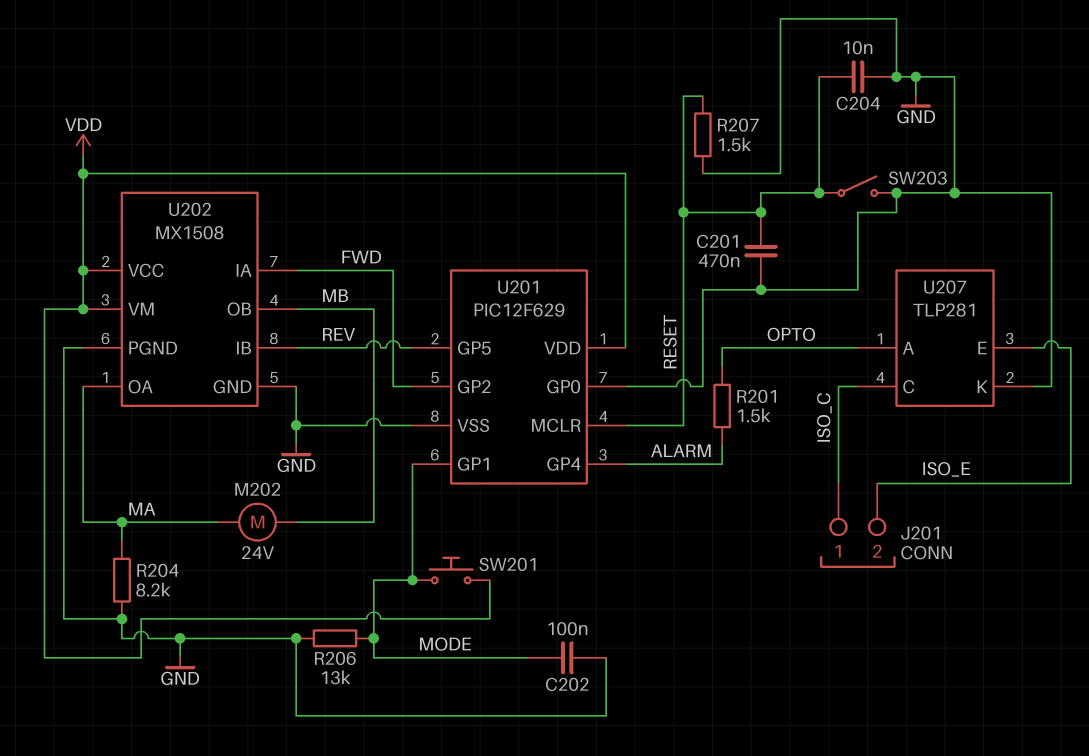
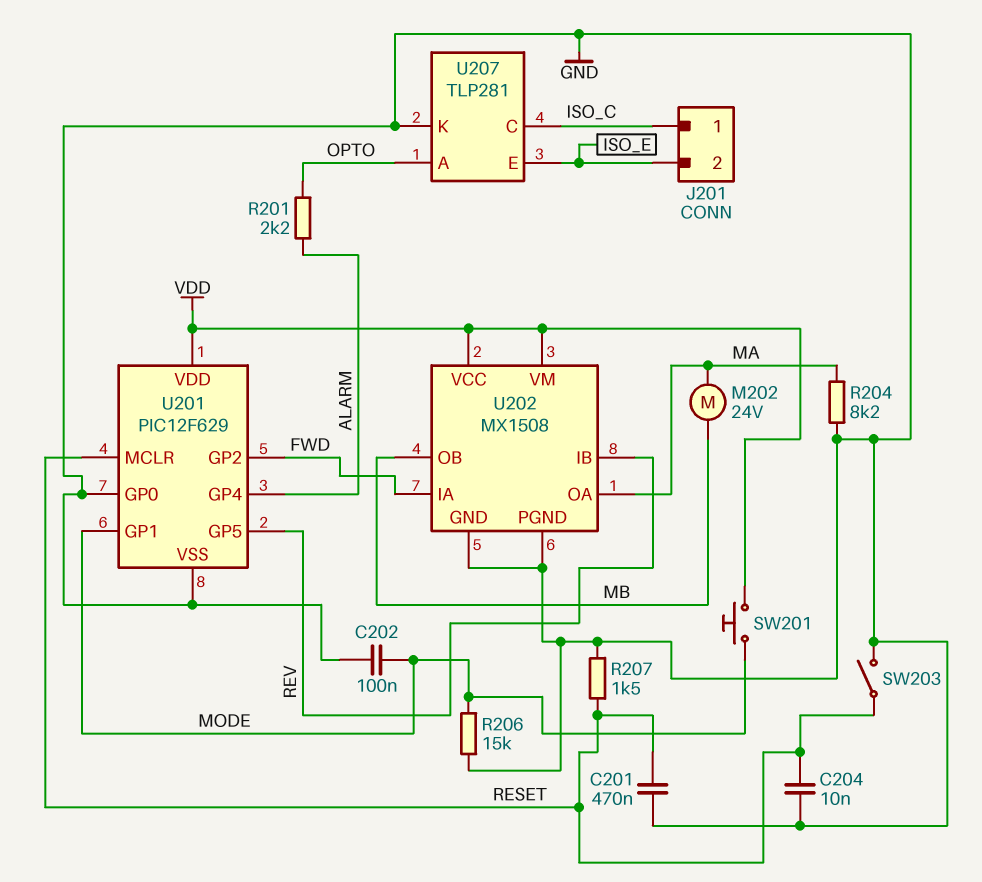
R201: 1.5k (ALARM, OPTO) -> 2.2k (ALARM, OPTO)
R206: 13k (GND, MODE) -> 15k (GND, MODE)

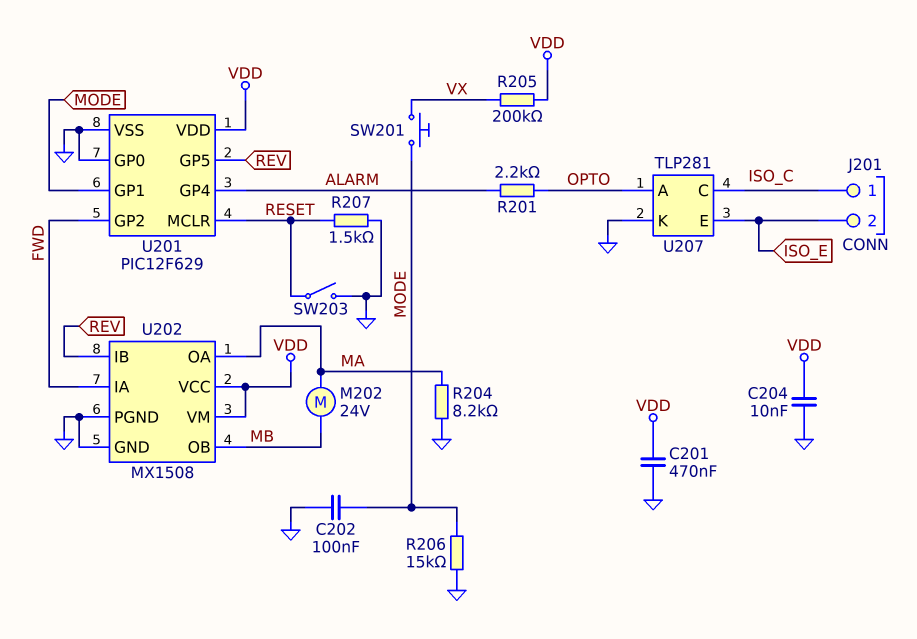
C201: 470nF (GND, RESET) -> 470nF (GND, VDD)
C204: 10nF (GND, RESET) -> 10nF (GND, VDD)
R205: none -> 200k (VDD, VX)
SW201: button (MODE, VDD) -> button (MODE, VX)

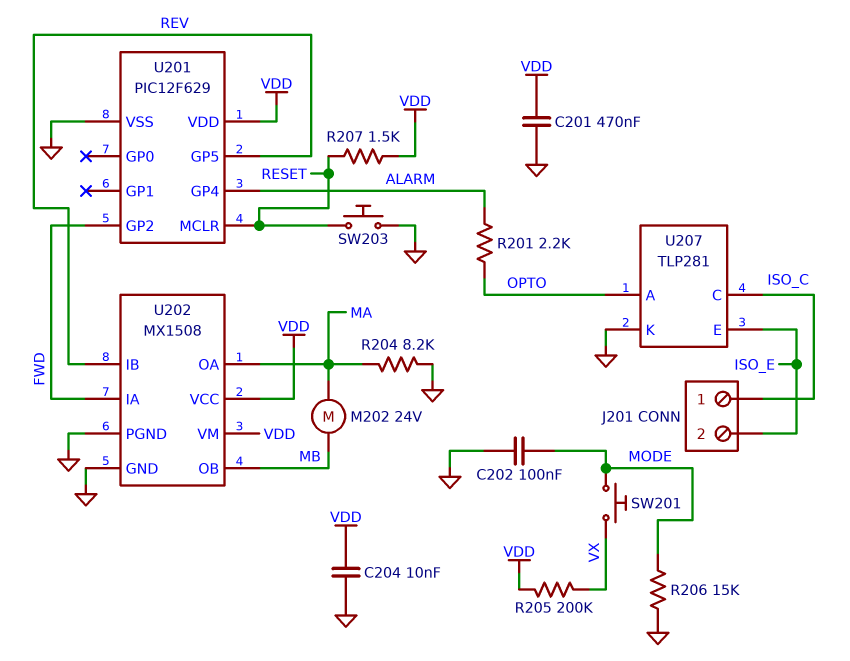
R207: 1.5k (GND, RESET) -> 1.5k (RESET, VDD)
SW203: switch (GND, RESET) -> button (GND, RESET)
U201 pin GP0: GND -> none
U201 pin GP1: MODE -> none

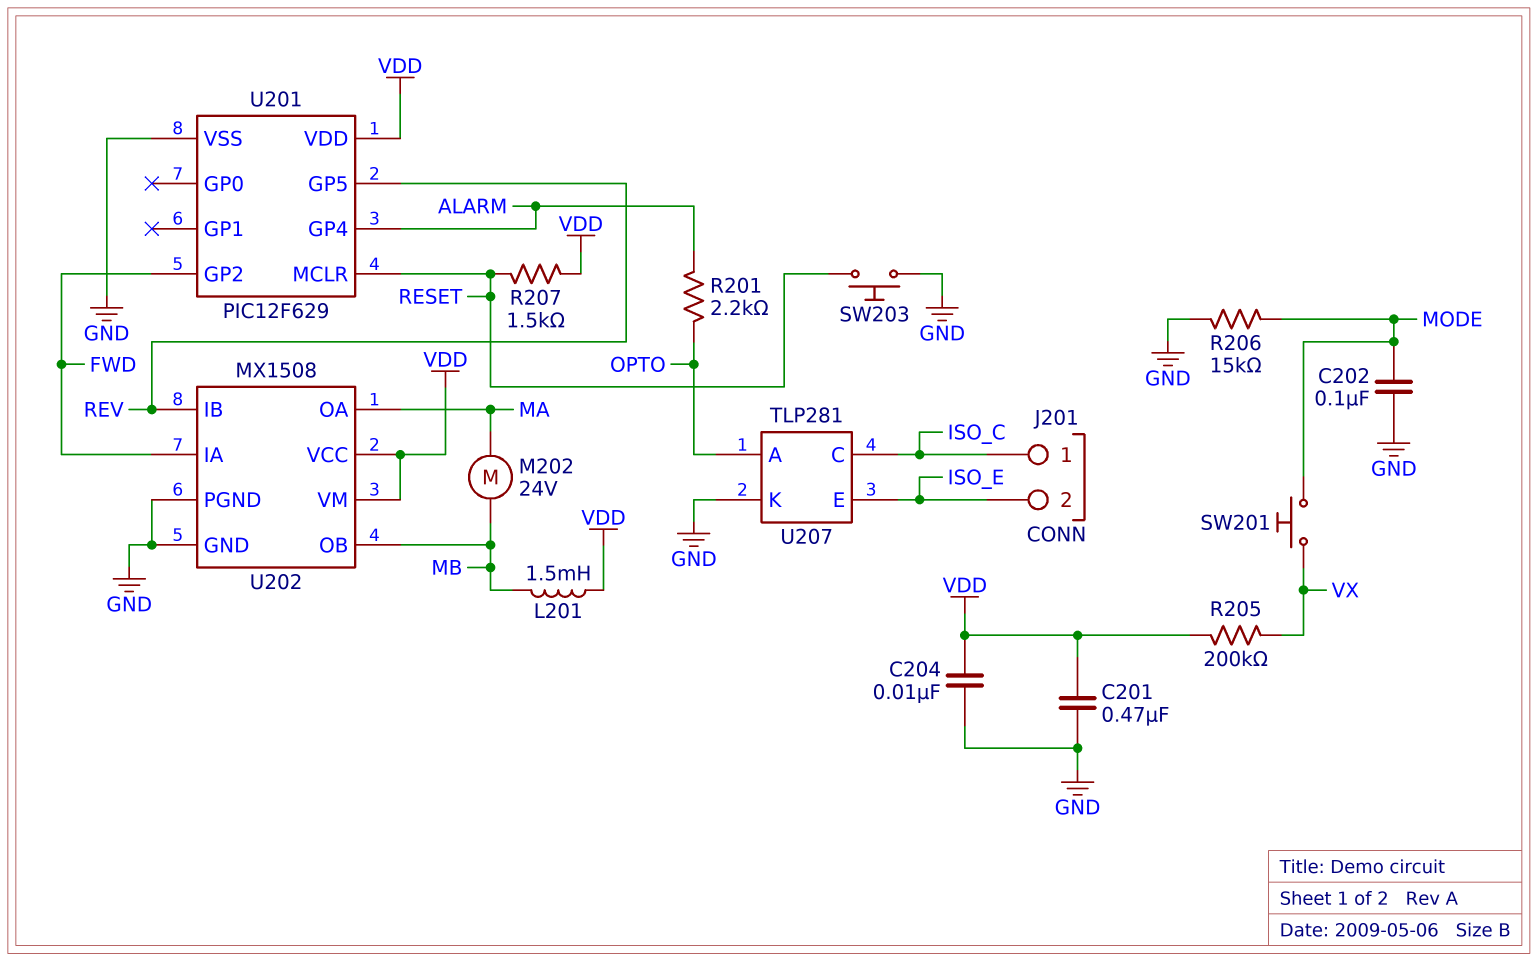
L201: none -> 1.5mH (MB, VDD)
R204: 8.2k (GND, MA) -> none

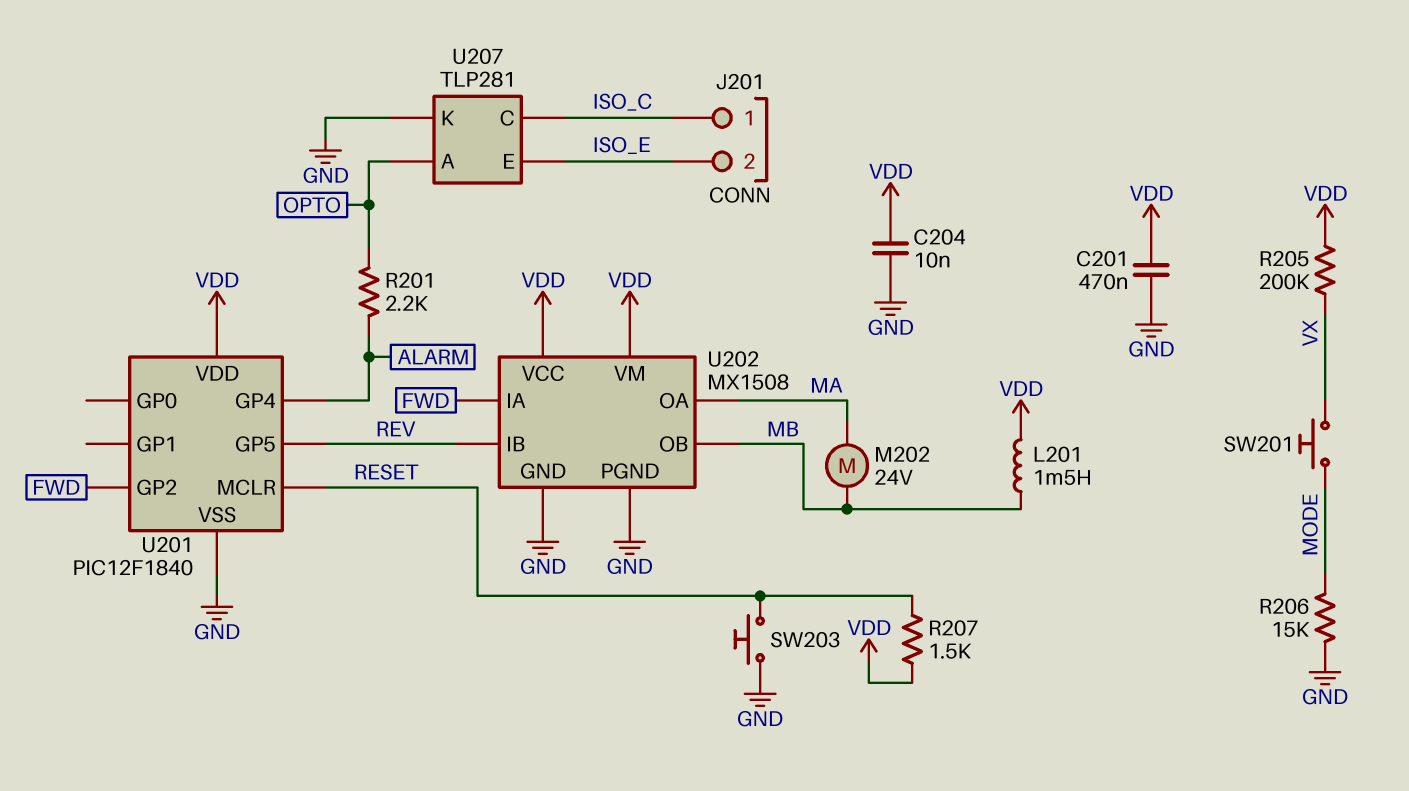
C202: 100nF (GND, MODE) -> none
U201: PIC12F629 -> PIC12F1840

